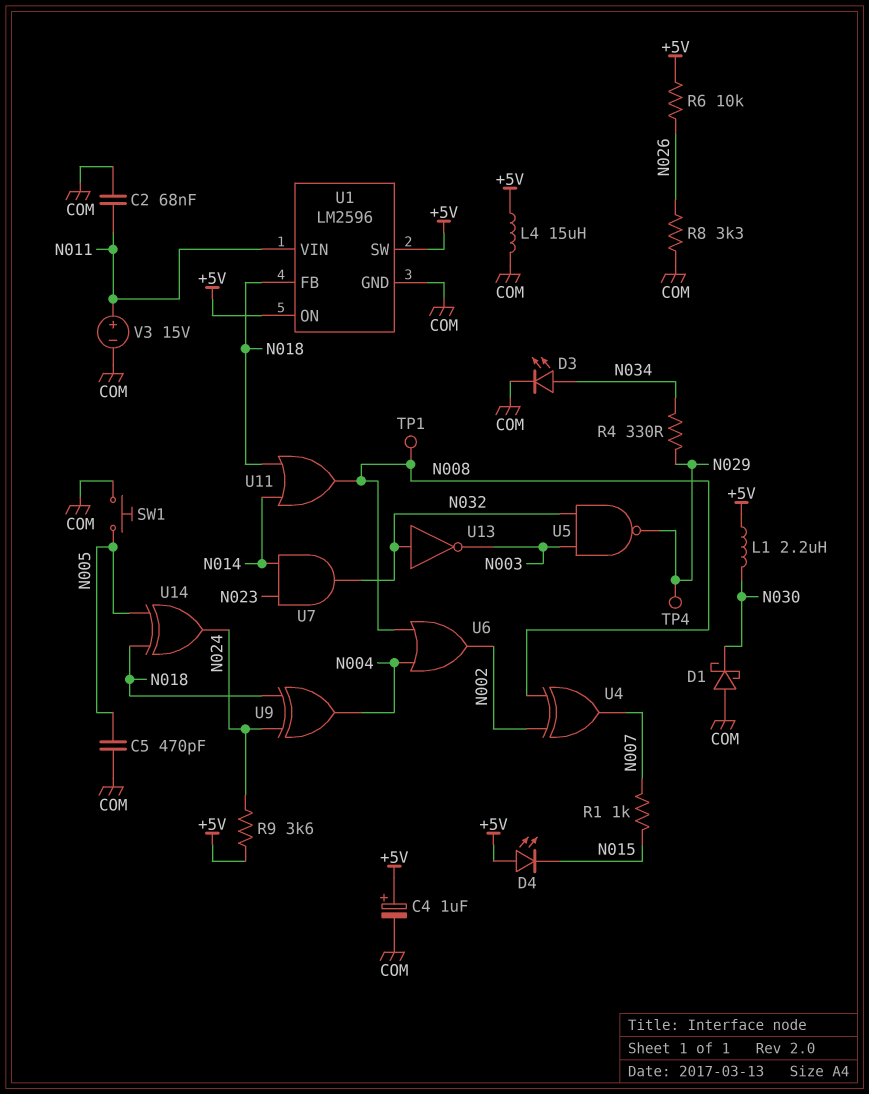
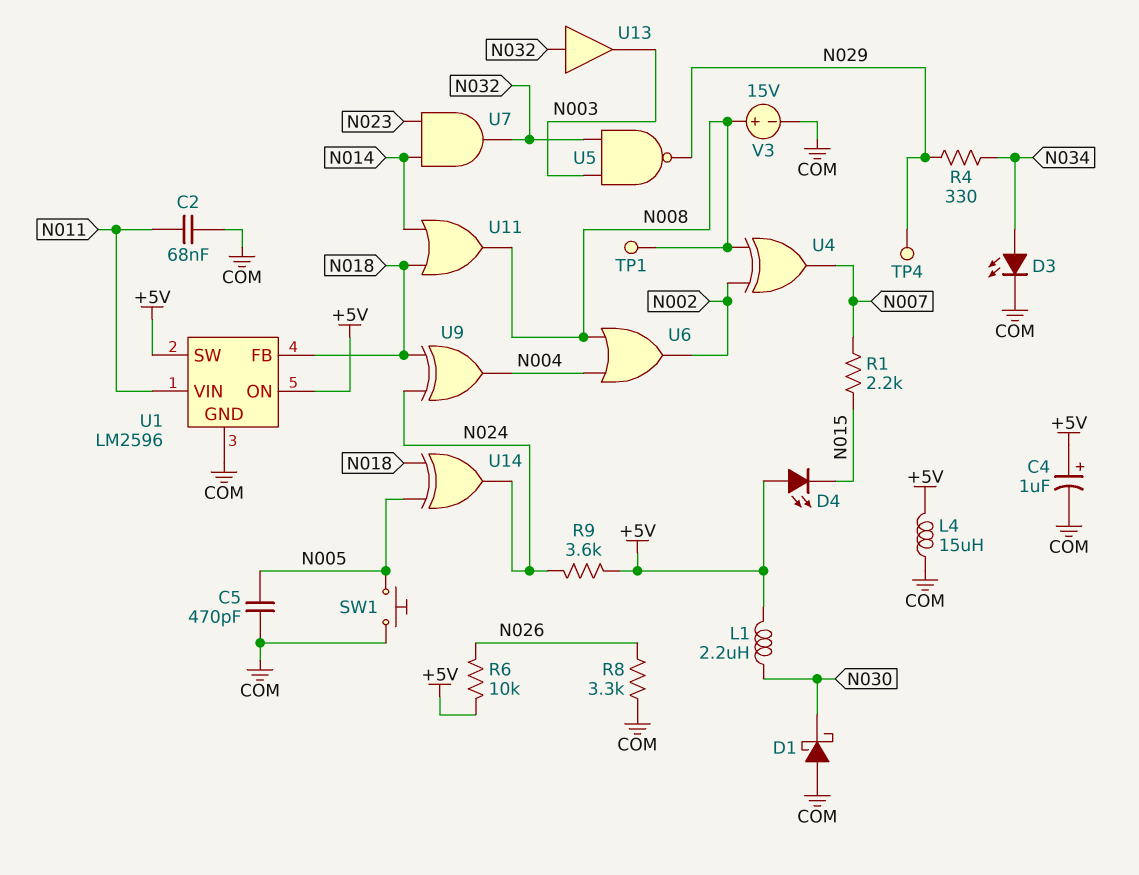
R1: 1k (N007, N015) -> 2.2k (N007, N015)
U13: NOT (in N032, out N003) -> buffer (in N032, out N003)
V3: 15V (plus N011, minus COM) -> 15V (plus N008, minus COM)

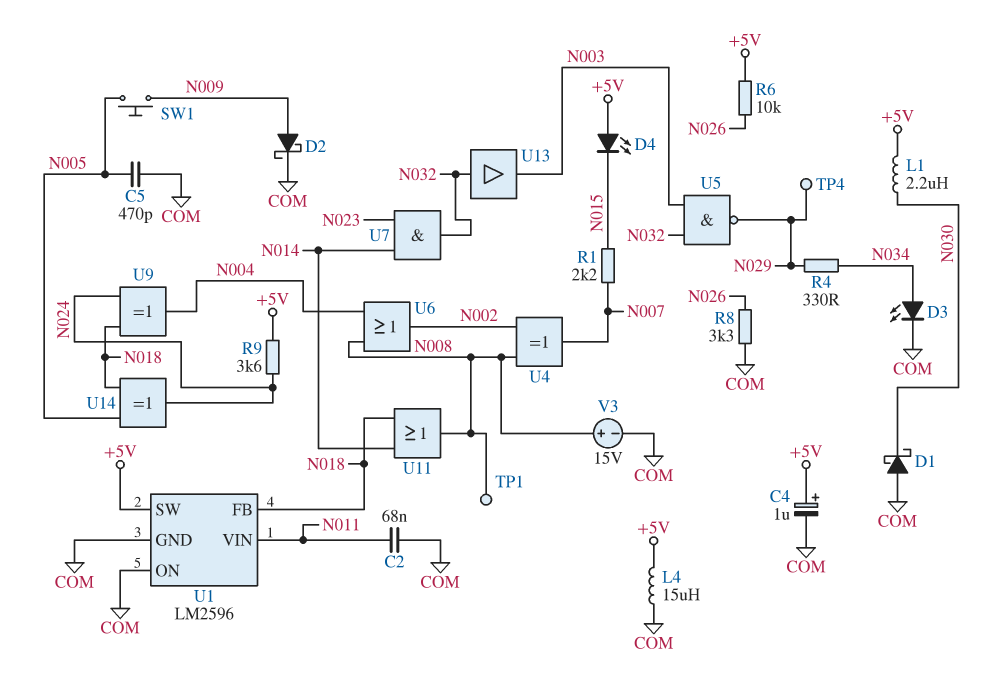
D2: none -> schottky (A N009, K COM)
SW1: button (COM, N005) -> button (N005, N009)
U1 pin ON: +5V -> COM

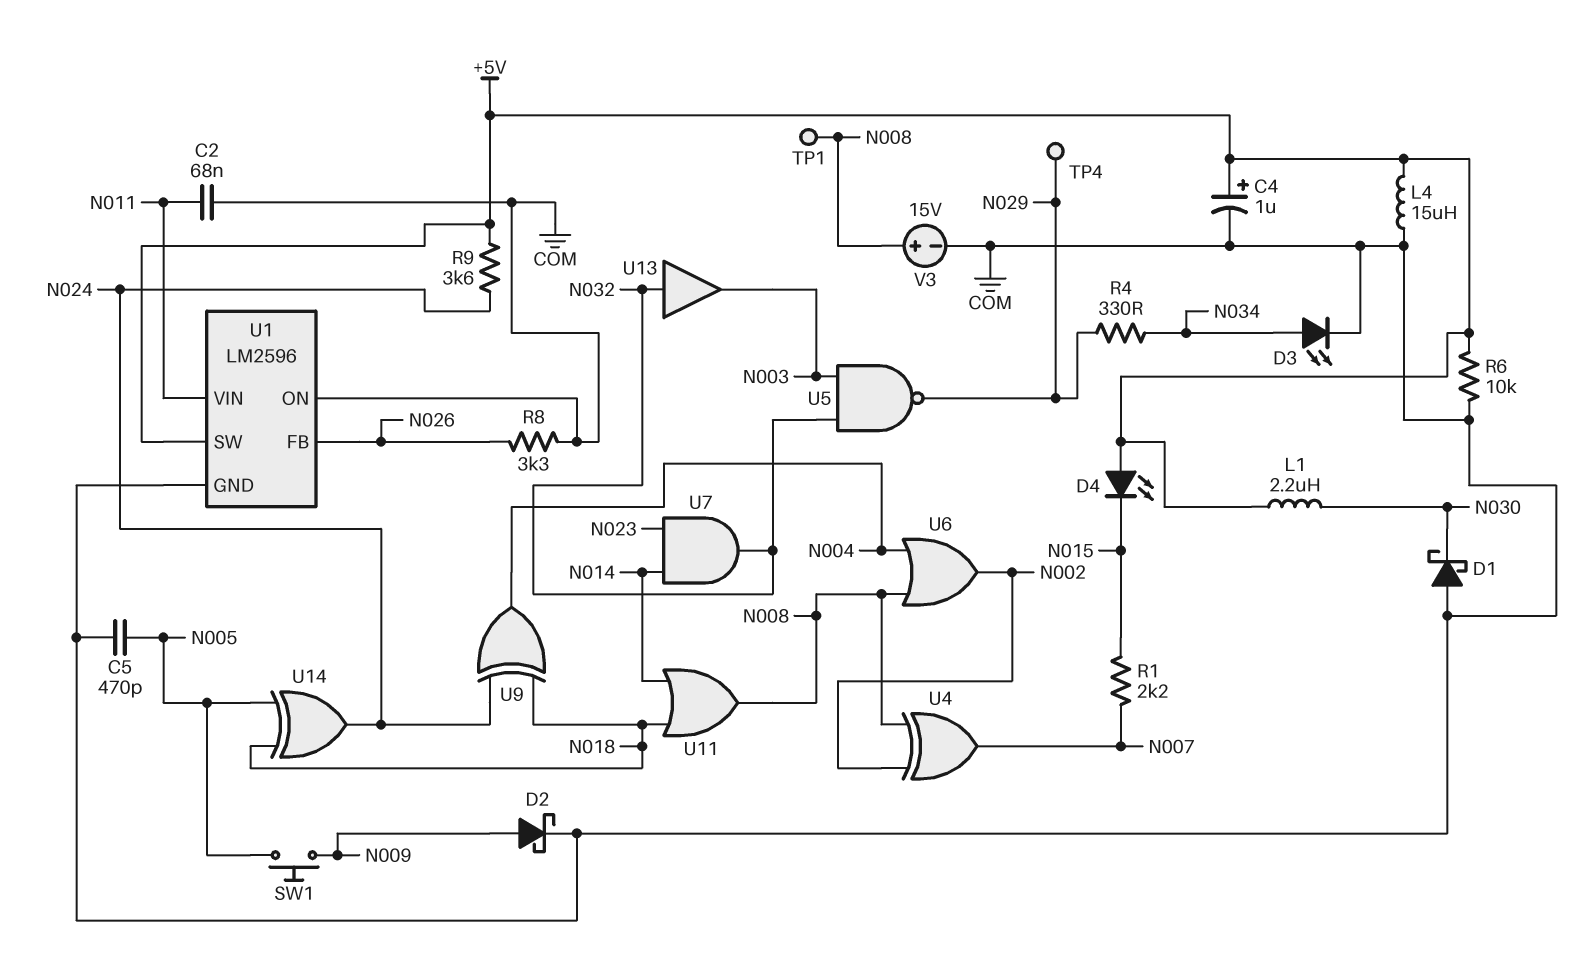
R6: 10k (+5V, N026) -> 10k (+5V, COM)
U1 pin FB: N018 -> N026

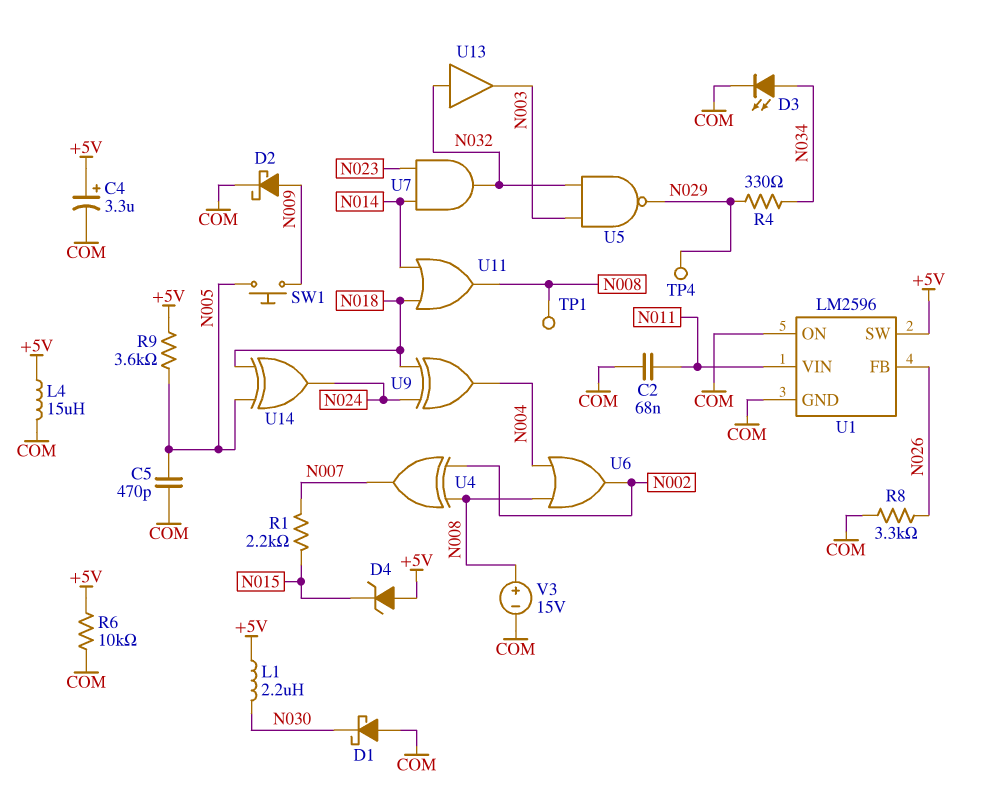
C4: 1uF (plus +5V, minus COM) -> 3.3uF (plus +5V, minus COM)
D4: LED (A +5V, K N015) -> zener (A +5V, K N015)
R9: 3.6k (+5V, N024) -> 3.6k (+5V, N005)

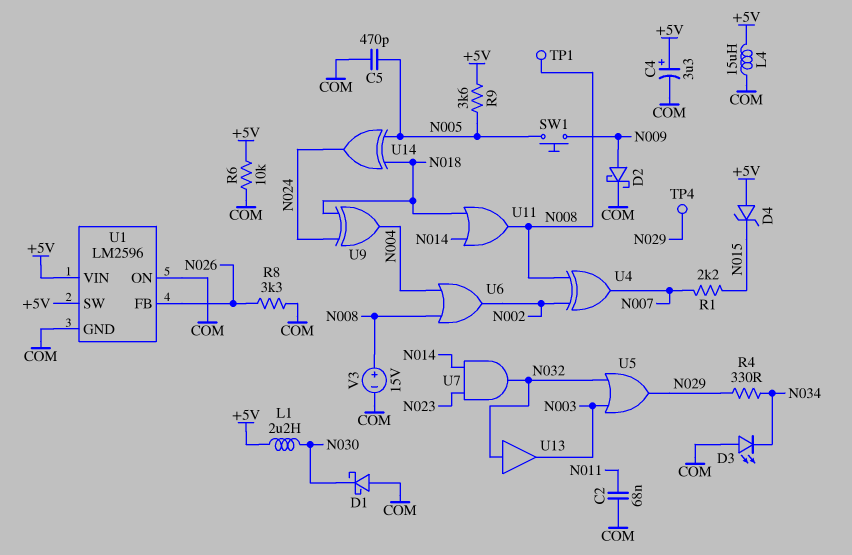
D3: LED (A N034, K COM) -> LED (A COM, K N034)
U1 pin VIN: N011 -> +5V
U5: NAND (in N003, in N032, out N029) -> OR (in N003, in N032, out N029)

